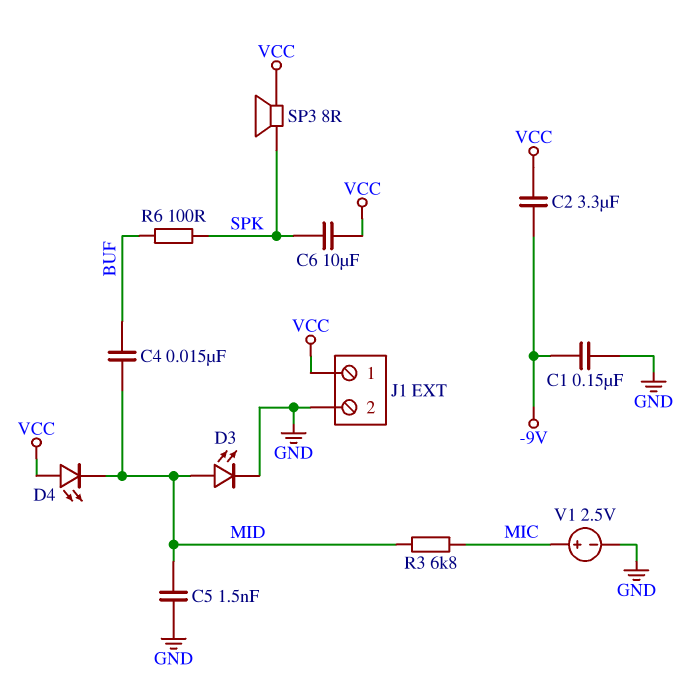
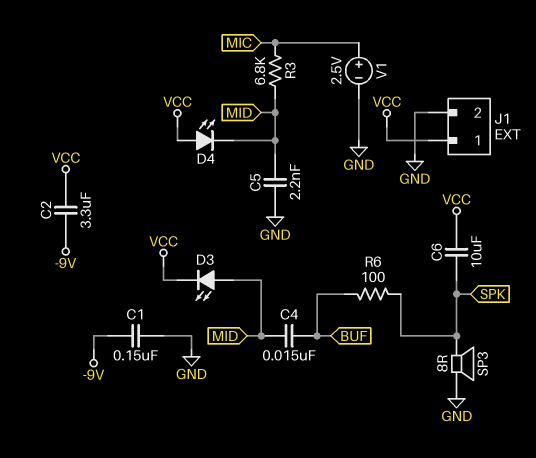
C5: 1.5nF (GND, MID) -> 2.2nF (GND, MID)
D3: LED (A MID, K GND) -> LED (A MID, K VCC)
SP3: speaker 8R (SPK, VCC) -> speaker 8R (GND, SPK)

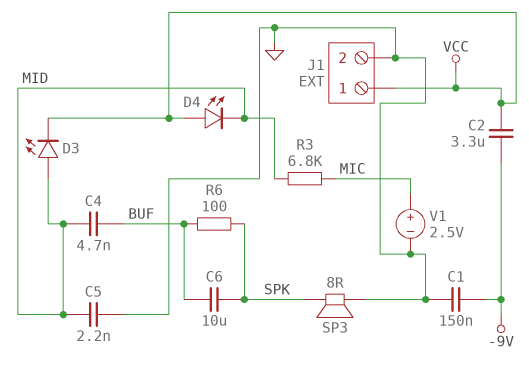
C4: 15nF (BUF, MID) -> 4.7nF (BUF, MID)
C6: 10uF (SPK, VCC) -> 10uF (BUF, SPK)

